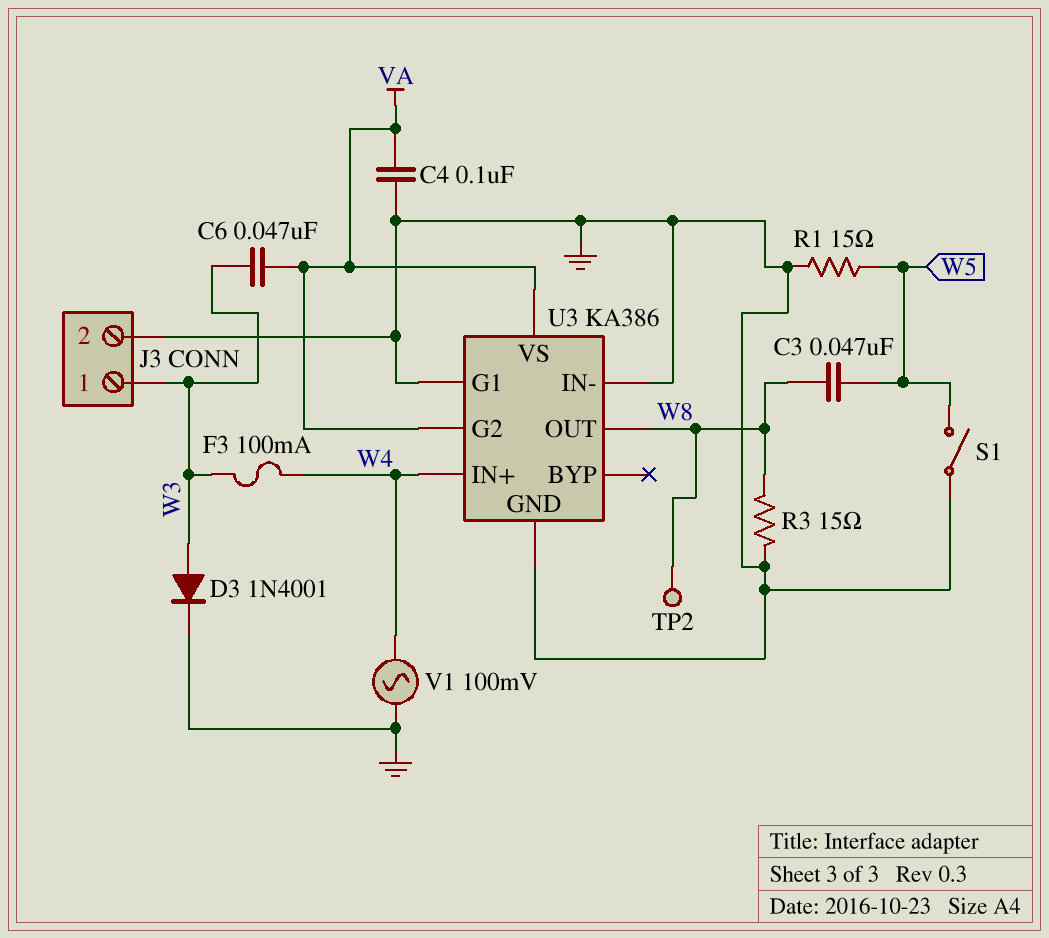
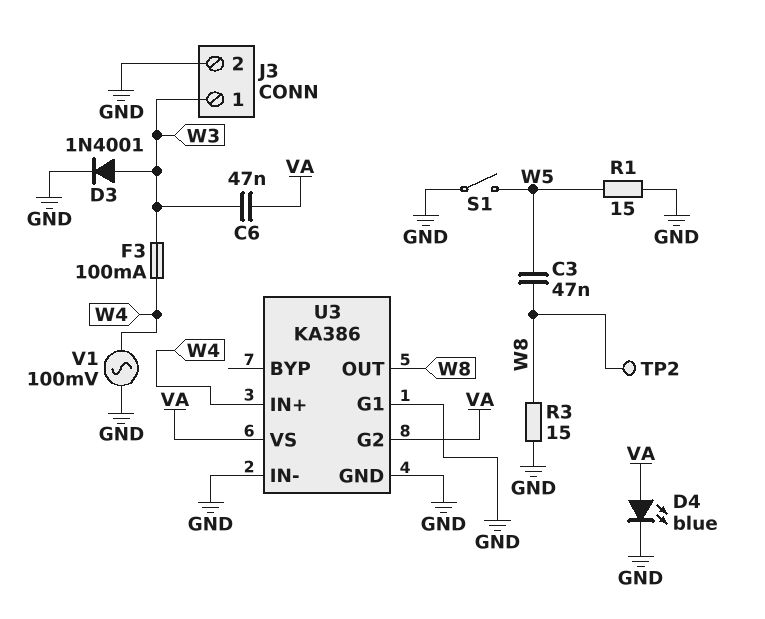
C4: 100nF (GND, VA) -> none
D4: none -> LED blue (A VA, K GND)

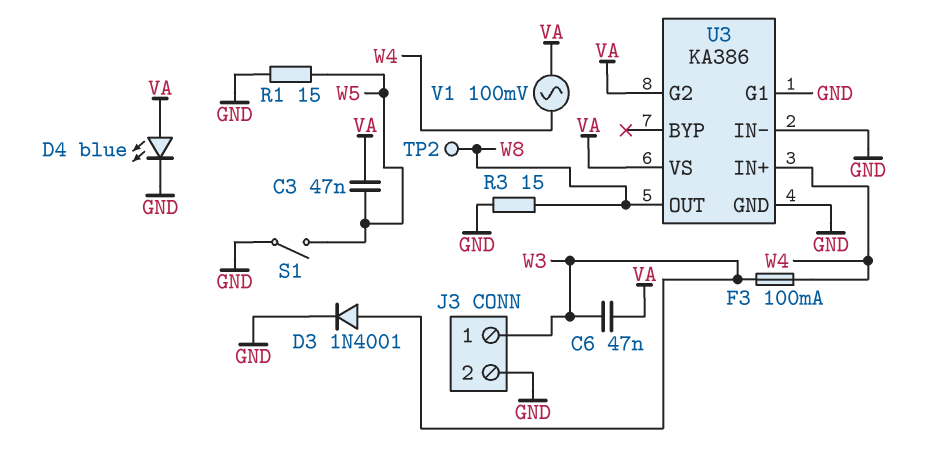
C3: 47nF (W5, W8) -> 47nF (VA, W5)
V1: AC 100mV (GND, W4) -> AC 100mV (VA, W4)

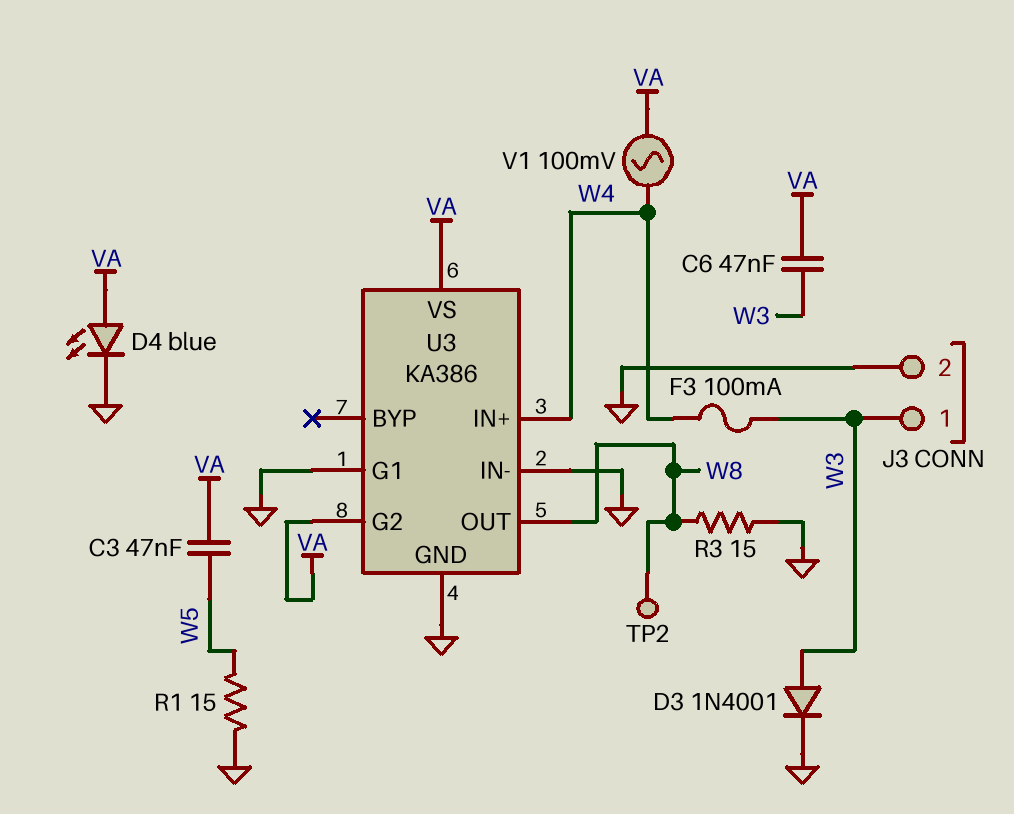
S1: switch (GND, W5) -> none

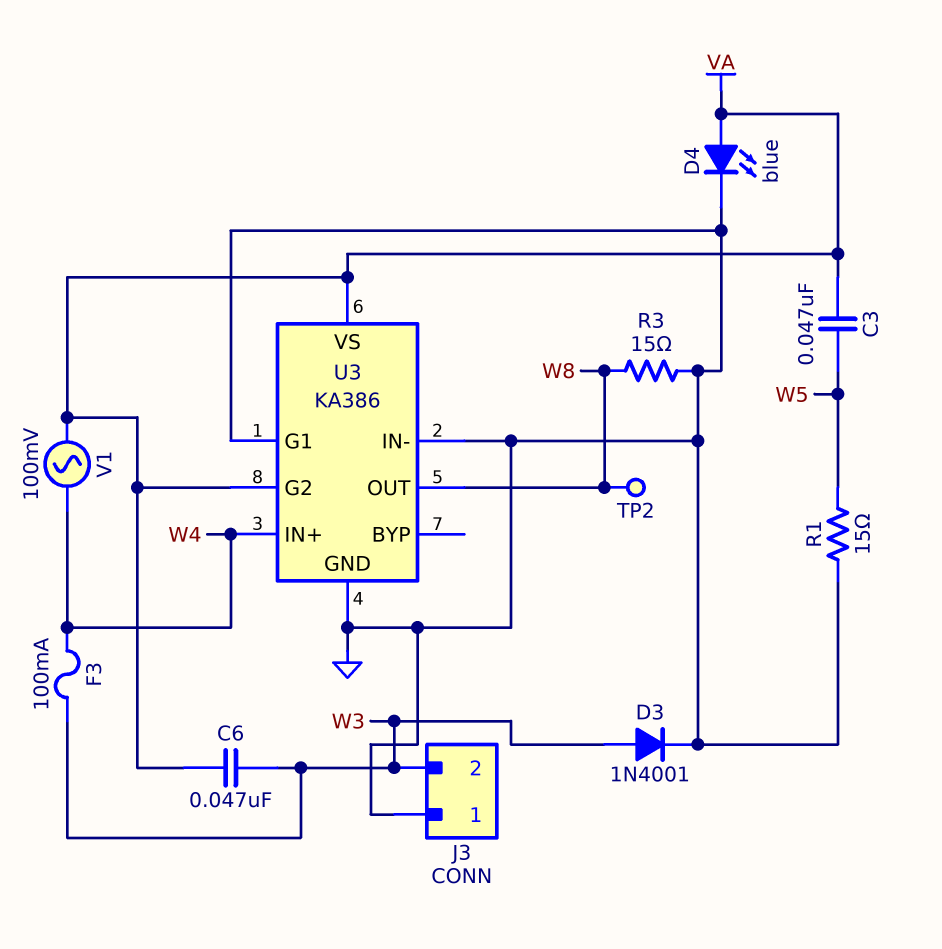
J3 pin 1: W3 -> GND
J3 pin 2: GND -> W3

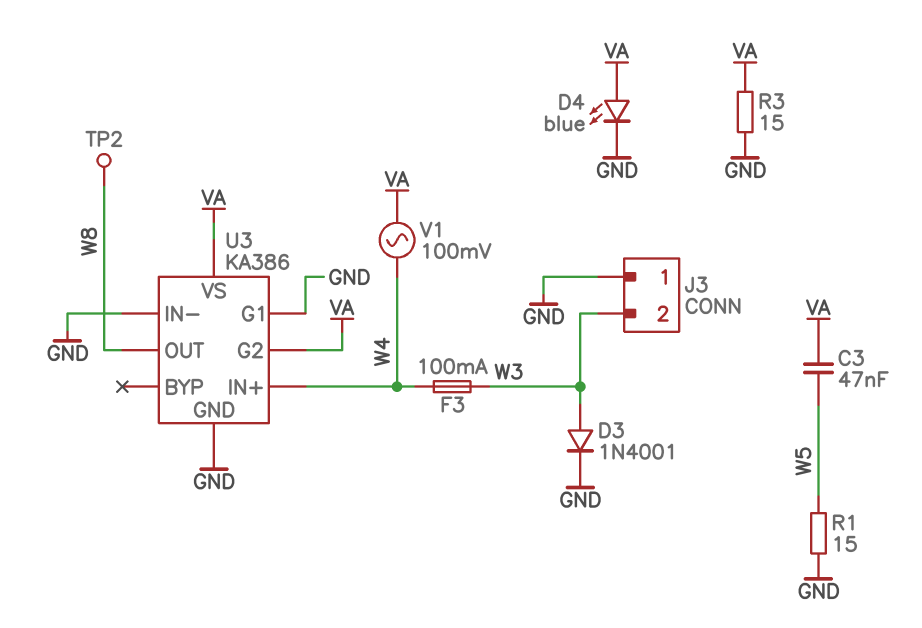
C6: 47nF (VA, W3) -> none
R3: 15 (GND, W8) -> 15 (GND, VA)

